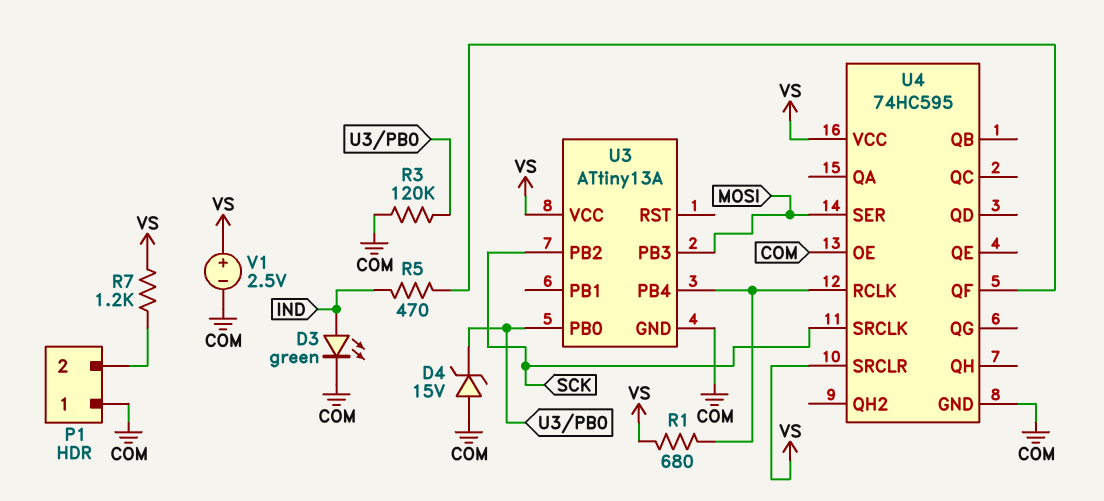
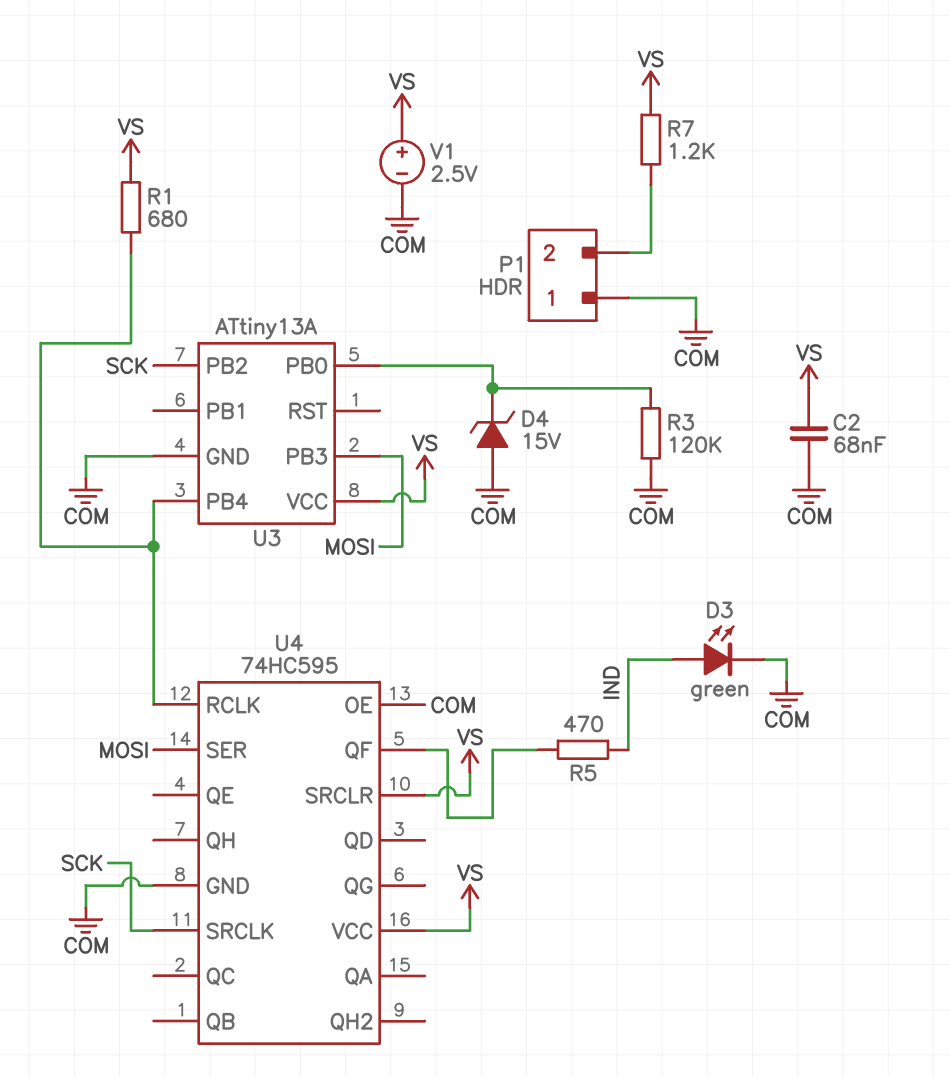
C2: none -> 68nF (COM, VS)

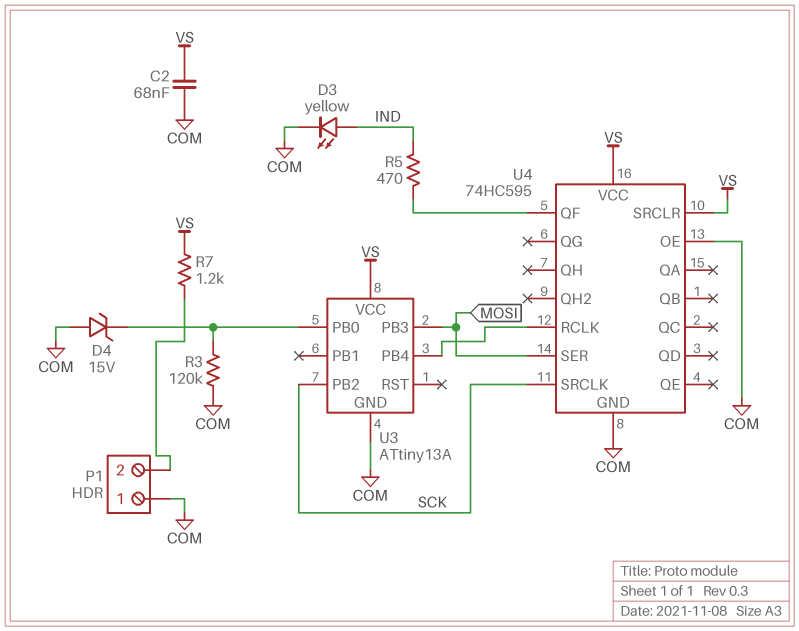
D3: LED green (A IND, K COM) -> LED yellow (A IND, K COM)
R1: 680 (U3/PB4, VS) -> none
V1: 2.5V (plus VS, minus COM) -> none

